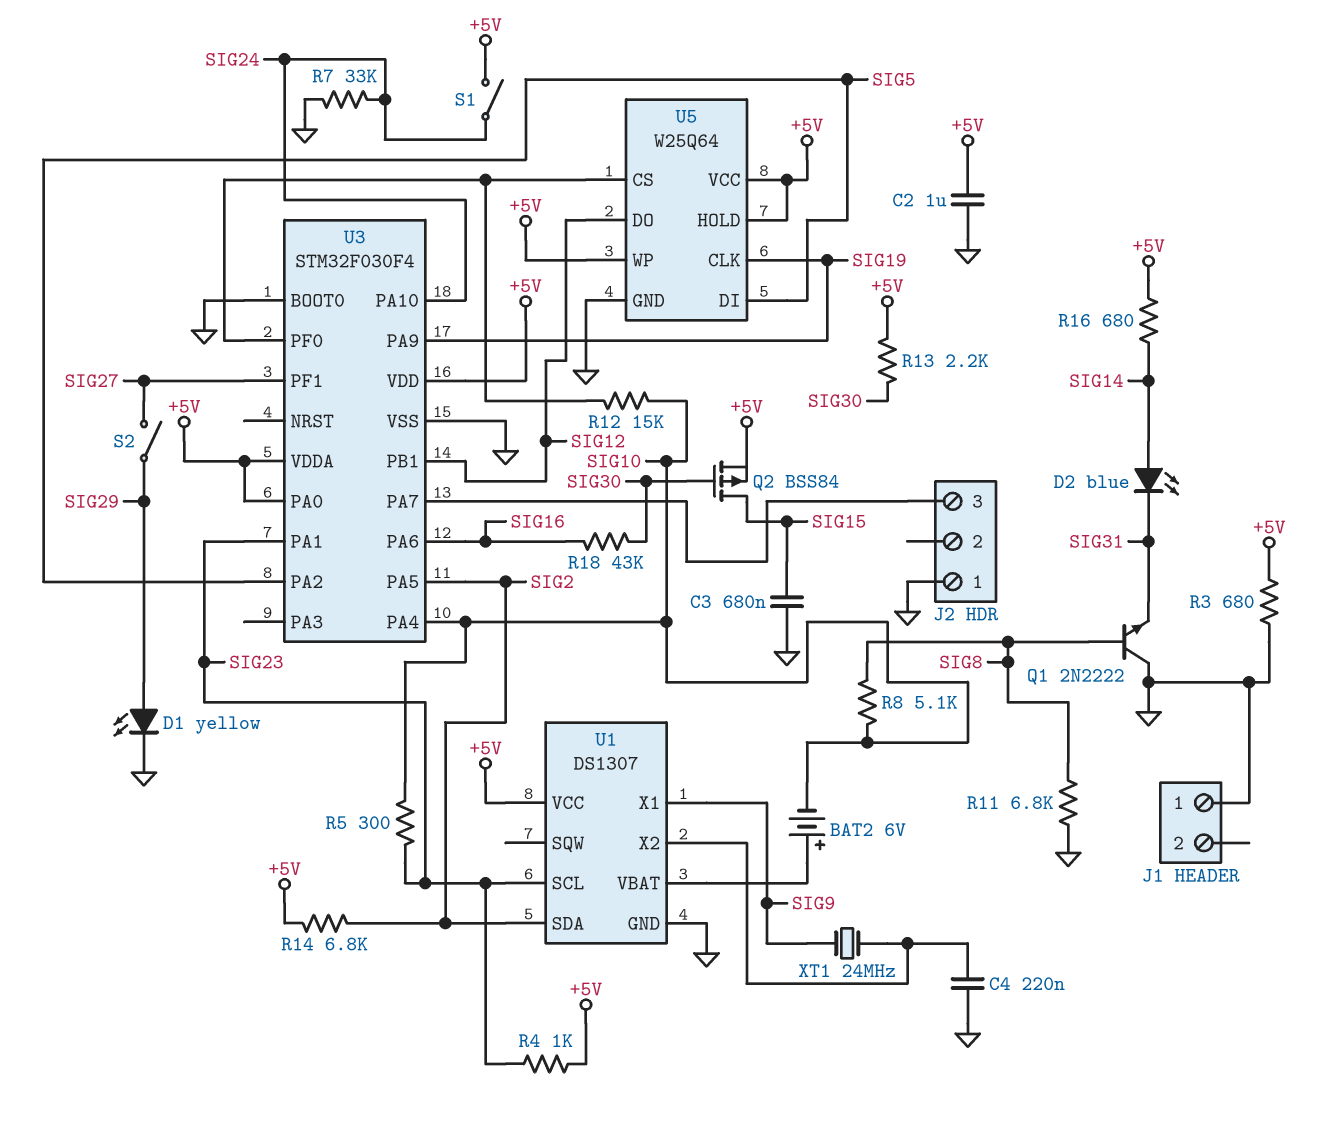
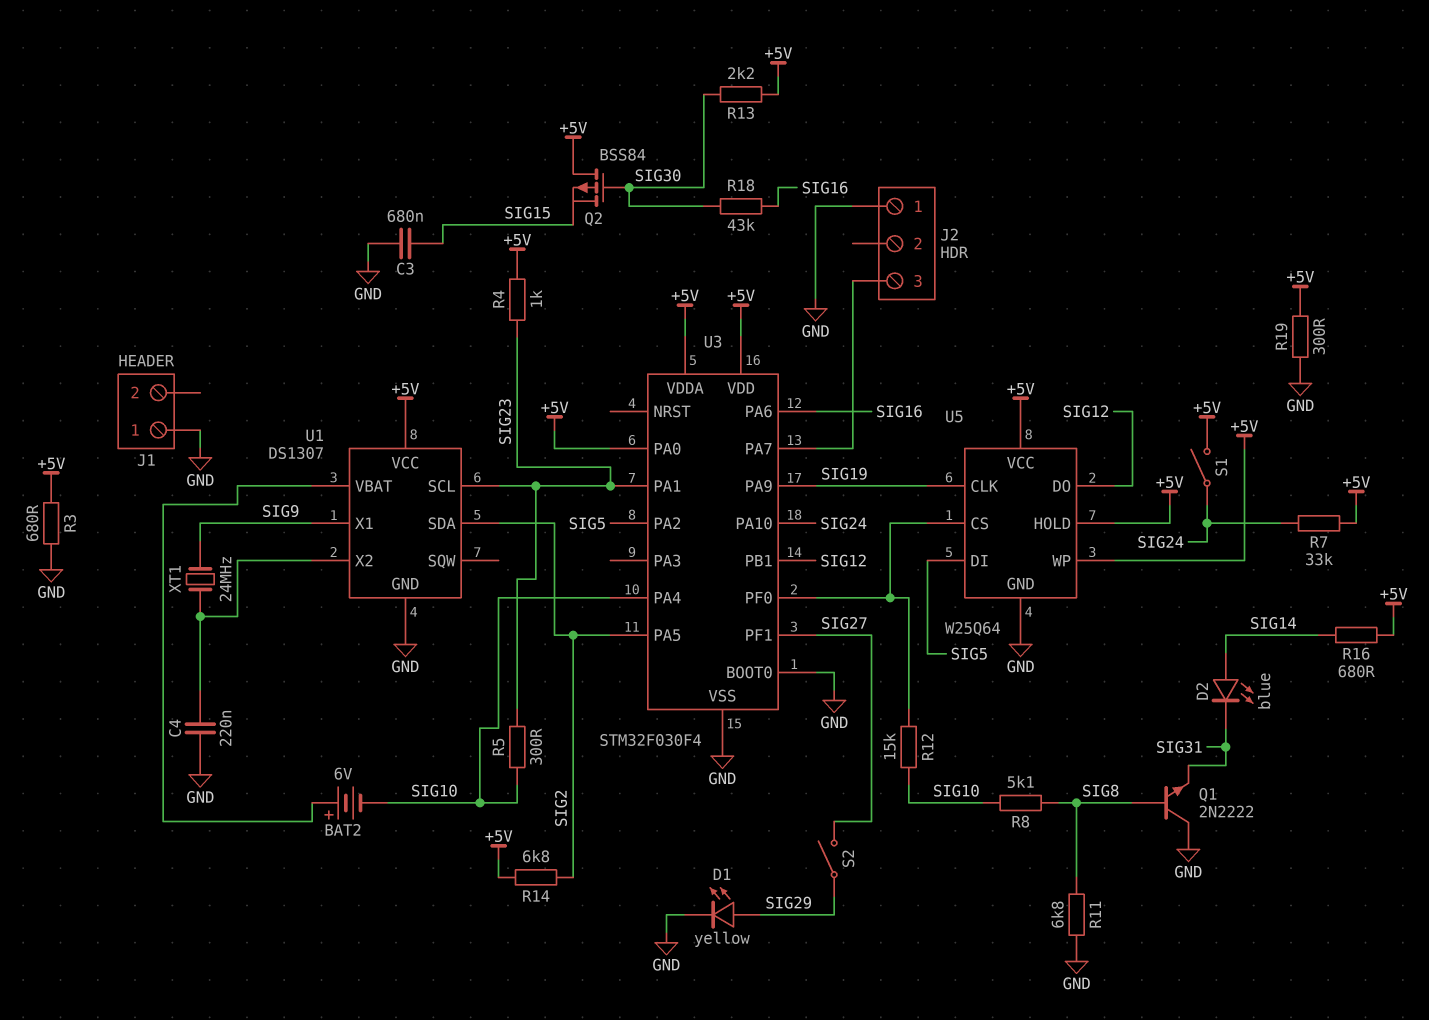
C2: 1uF (+5V, GND) -> none
Q2: PMOS BSS84 (G SIG30, D SIG15, S +5V) -> PMOS BSS84 (G SIG30, D +5V, S SIG15)
R7: 33k (GND, SIG24) -> 33k (+5V, SIG24)
R19: none -> 300 (+5V, GND)

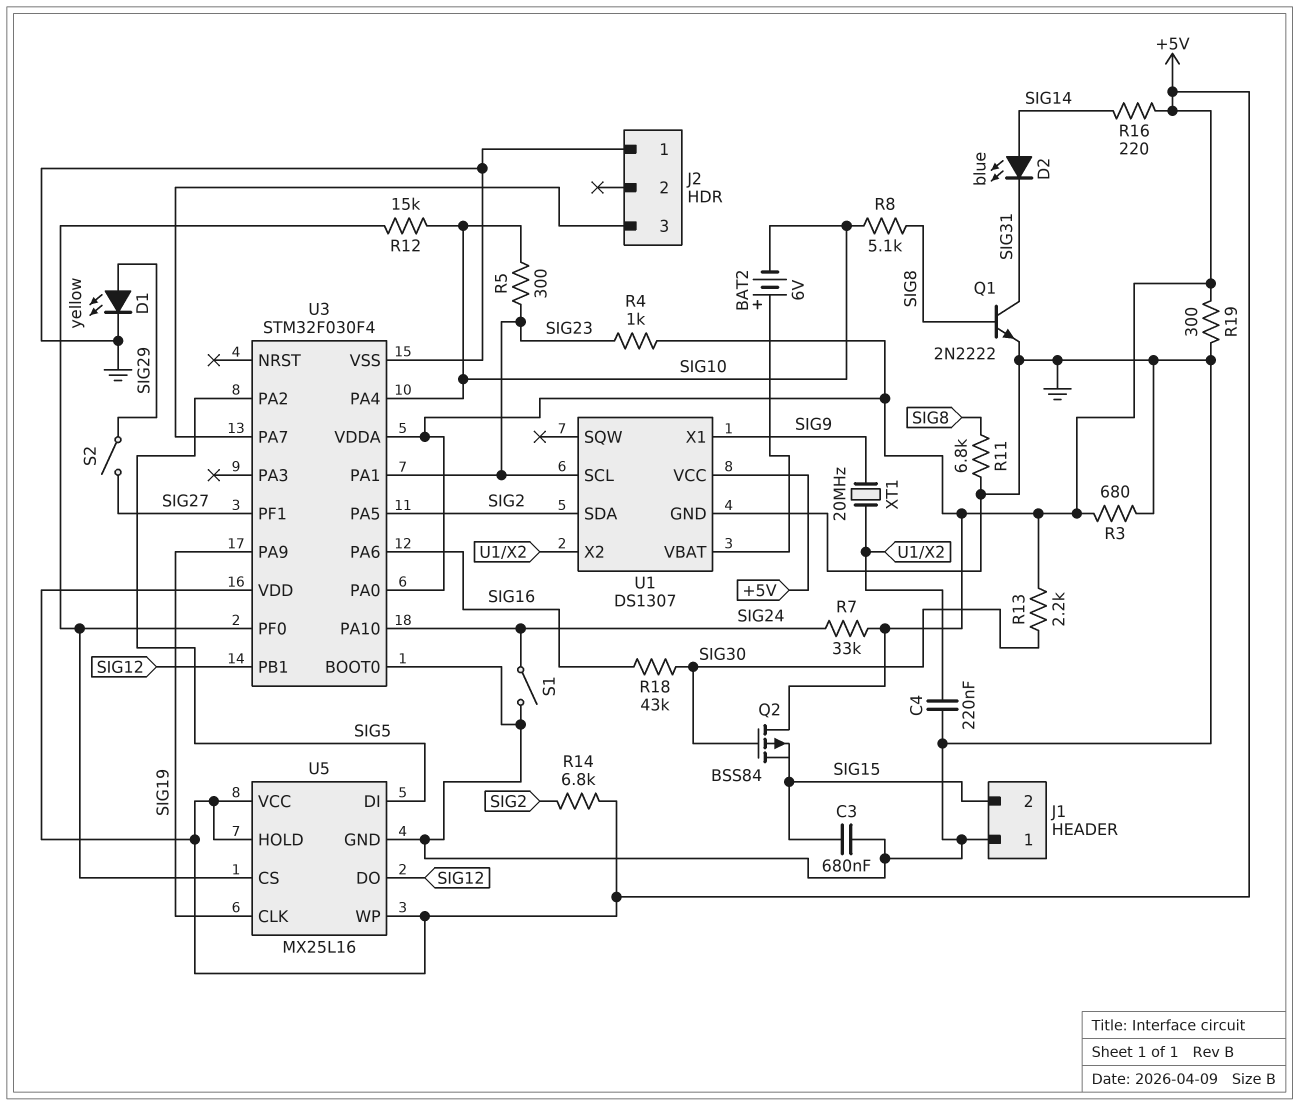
J1 pin 2: none -> SIG15
Q1: NPN 2N2222 (B SIG8, C GND, E SIG31) -> NPN 2N2222 (B SIG8, C SIG31, E GND)
R16: 680 (+5V, SIG14) -> 220 (+5V, SIG14)
S1: switch (+5V, SIG24) -> switch (GND, SIG24)
U5: W25Q64 -> MX25L16
XT1: 24MHz (SIG9, U1/X2) -> 20MHz (SIG9, U1/X2)

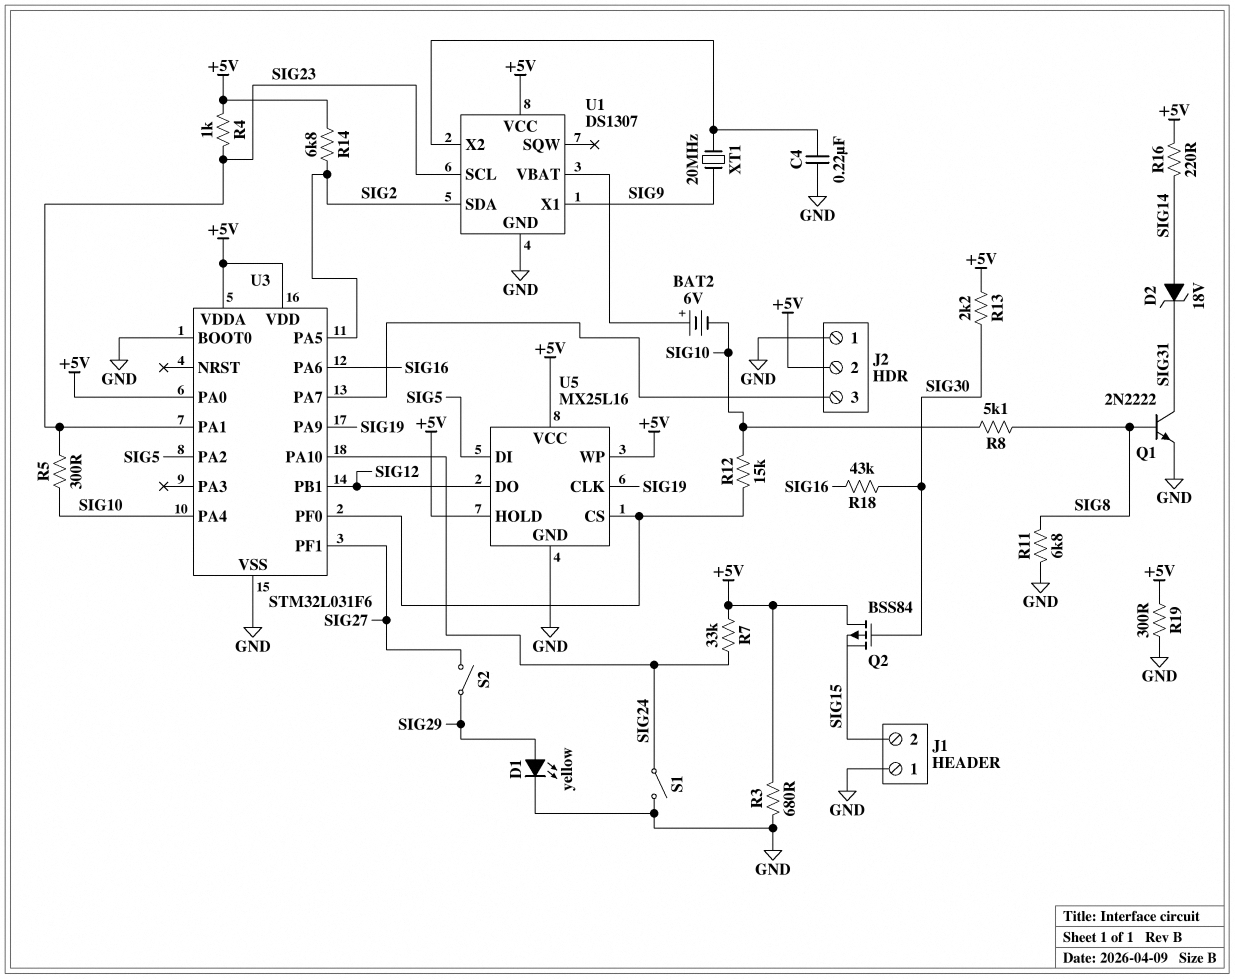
C3: 680nF (GND, SIG15) -> none
D2: LED blue (A SIG14, K SIG31) -> zener 18V (A SIG14, K SIG31)
J2 pin 2: none -> +5V
U3: STM32F030F4 -> STM32L031F6

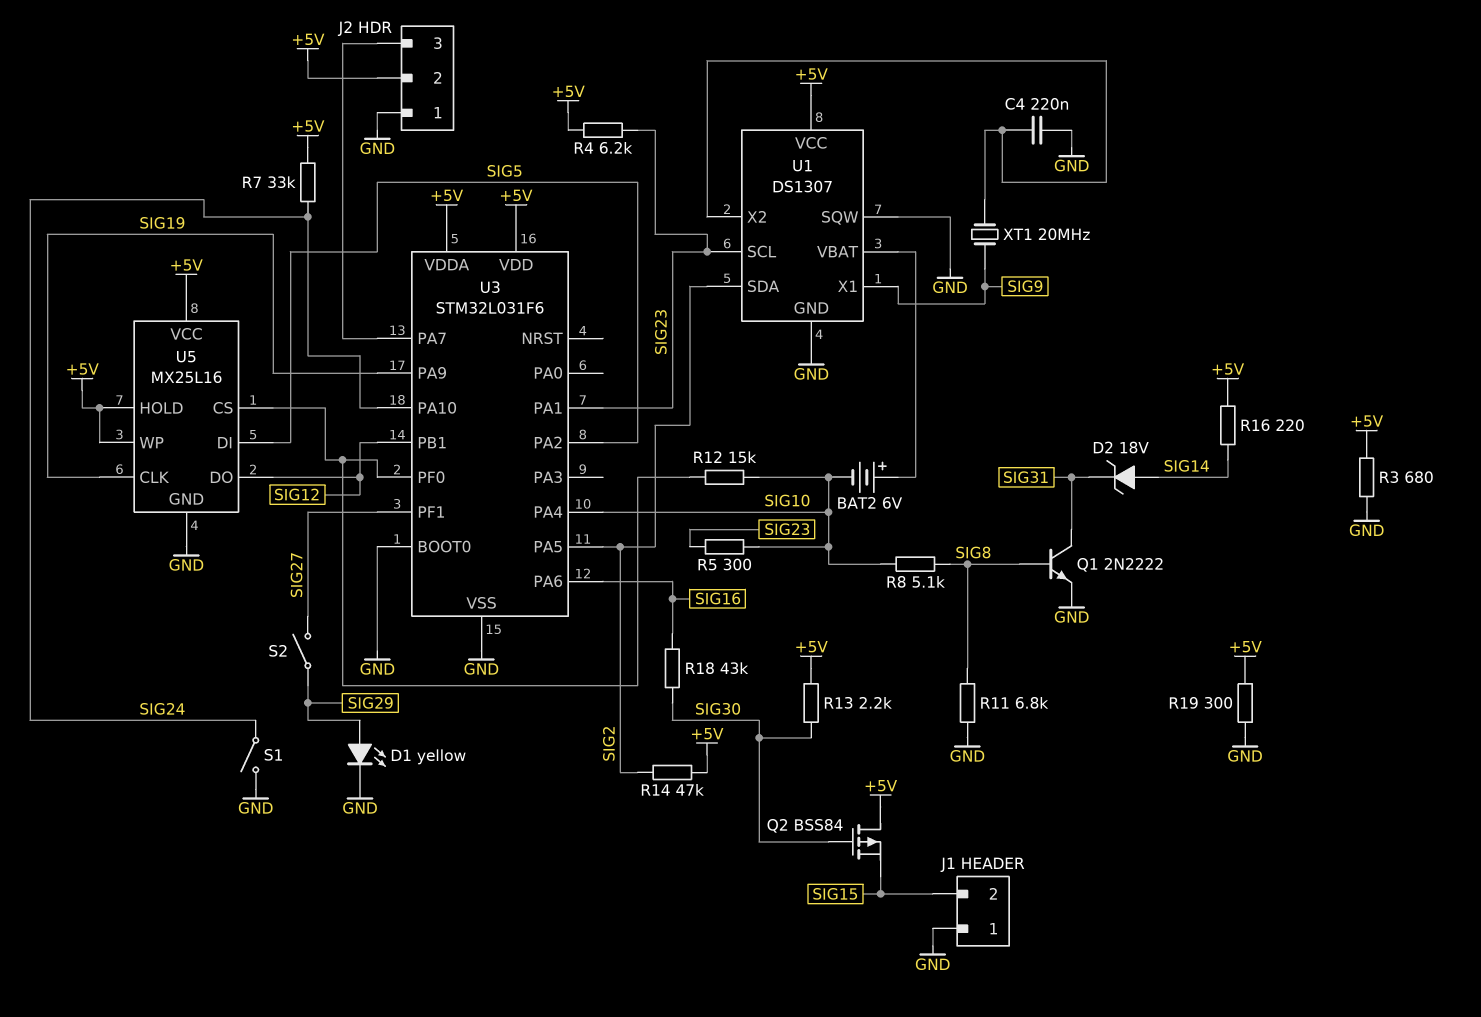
R4: 1k (+5V, SIG23) -> 6.2k (+5V, SIG23)
R14: 6.8k (+5V, SIG2) -> 47k (+5V, SIG2)
U1 pin SQW: none -> GND
U3 pin PA0: +5V -> none

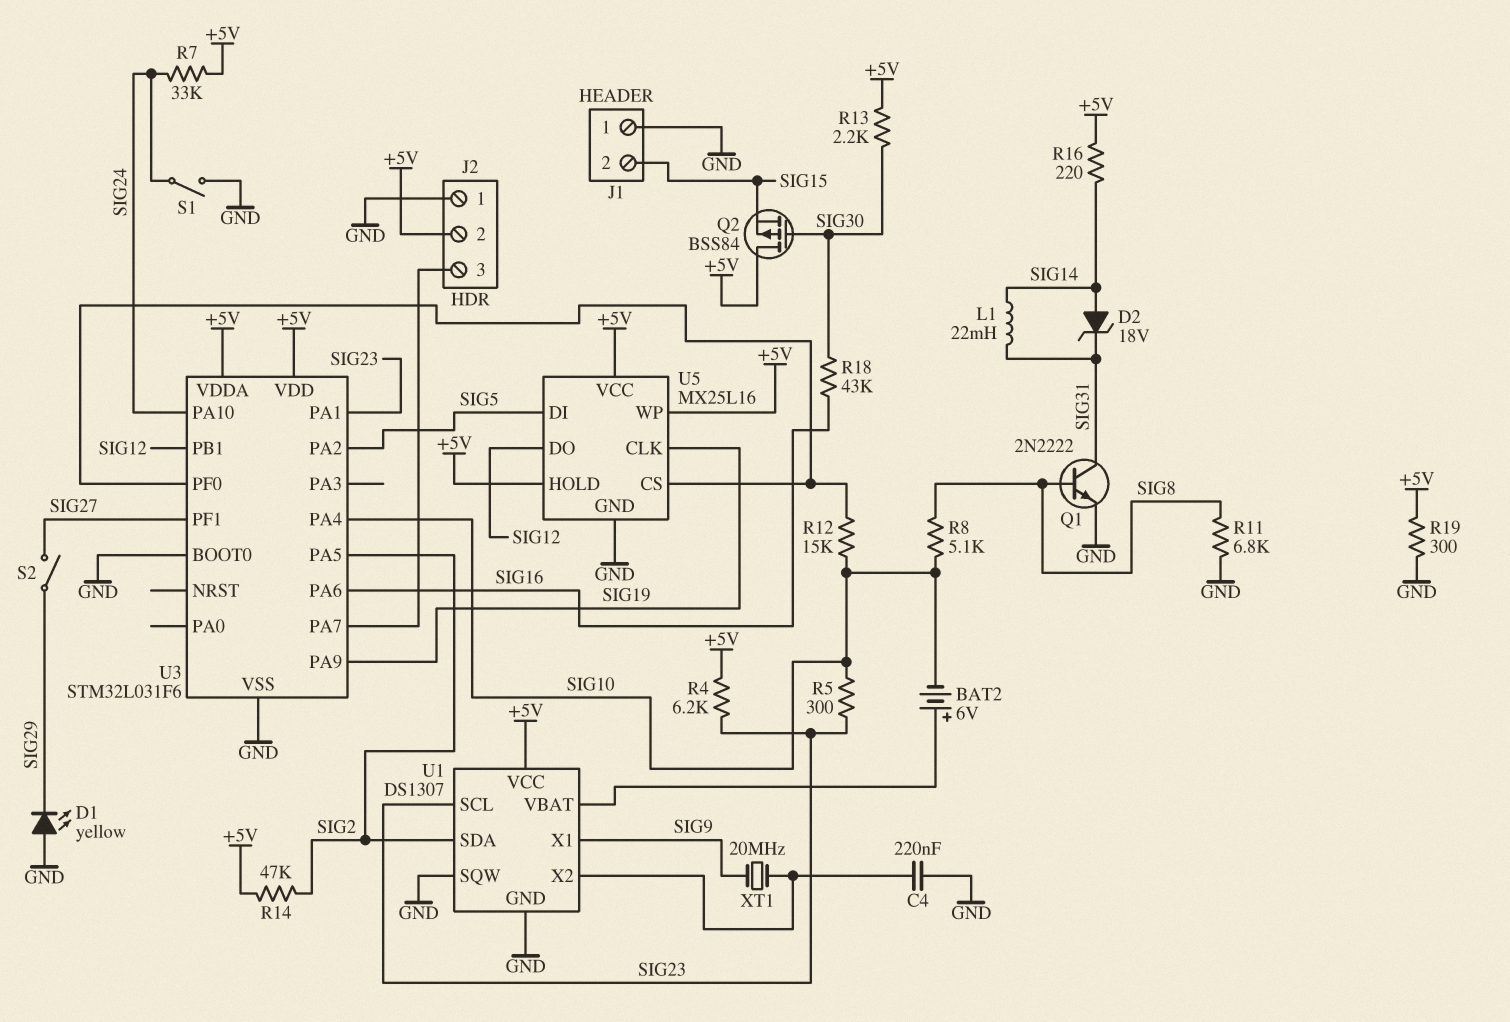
D1: LED yellow (A SIG29, K GND) -> LED yellow (A GND, K SIG29)
L1: none -> 22mH (SIG14, SIG31)
R3: 680 (+5V, GND) -> none

